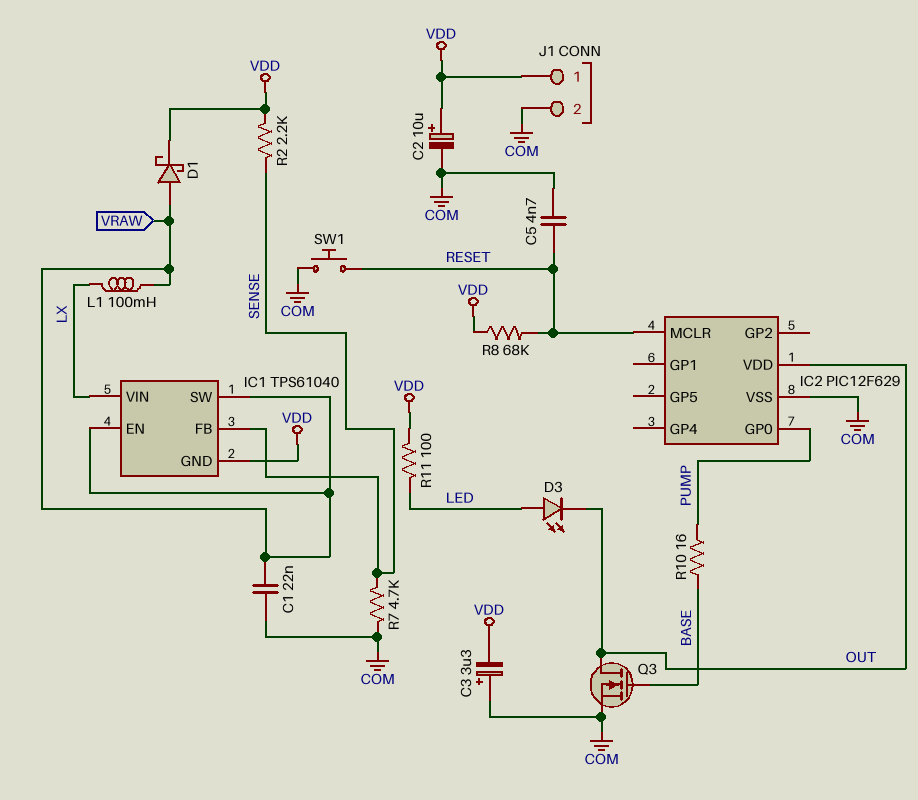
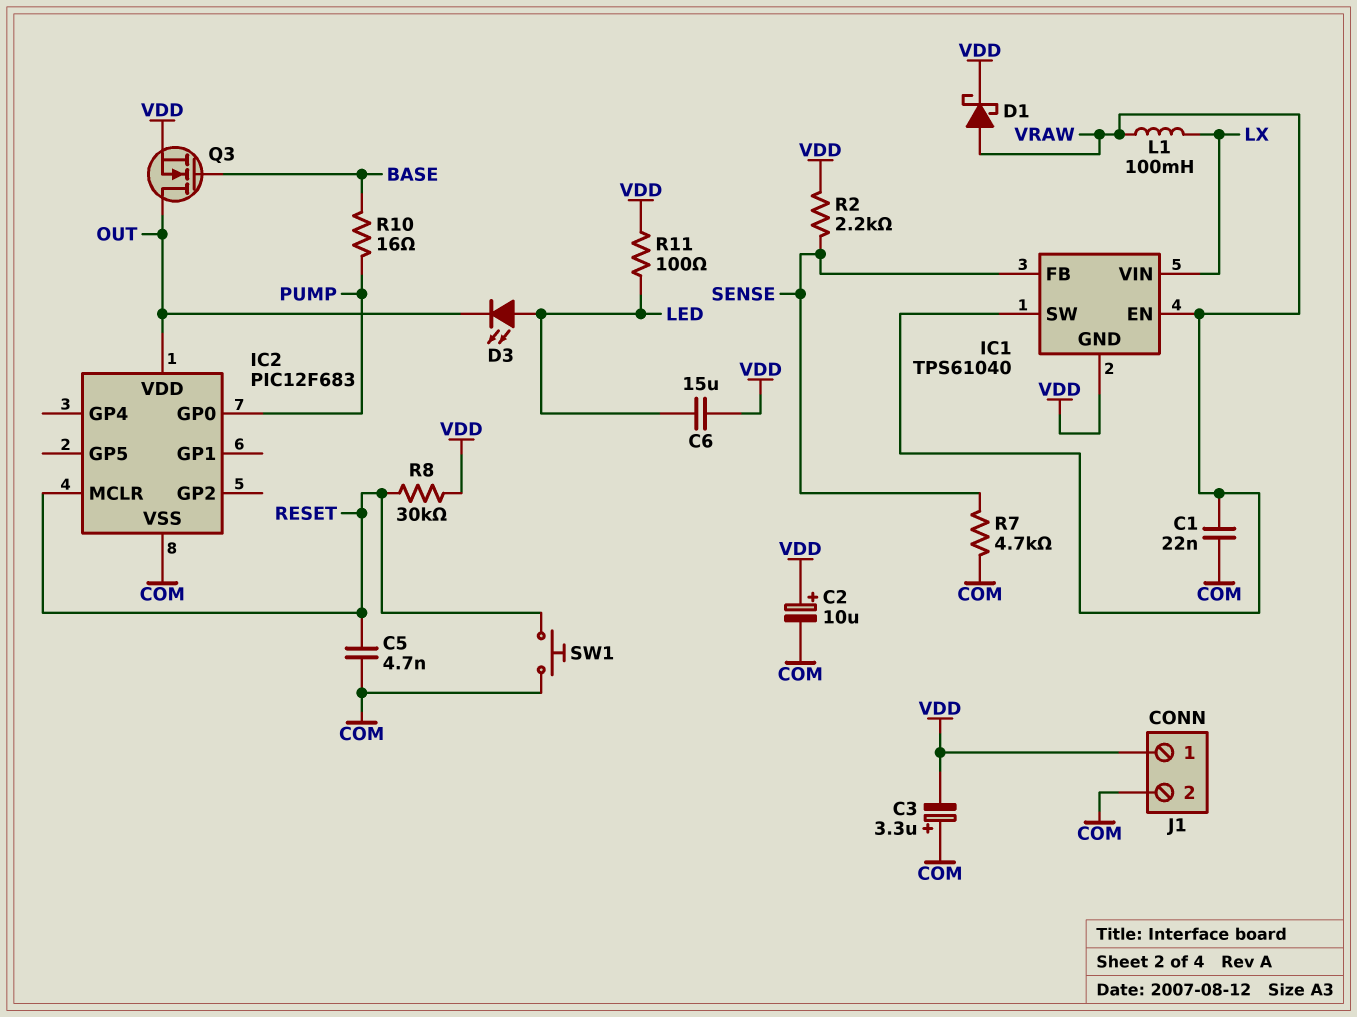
C6: none -> 15uF (LED, VDD)
IC2: PIC12F629 -> PIC12F683
Q3: NMOS (G BASE, D OUT, S COM) -> NMOS (G BASE, D OUT, S VDD)
R8: 68k (RESET, VDD) -> 30k (RESET, VDD)

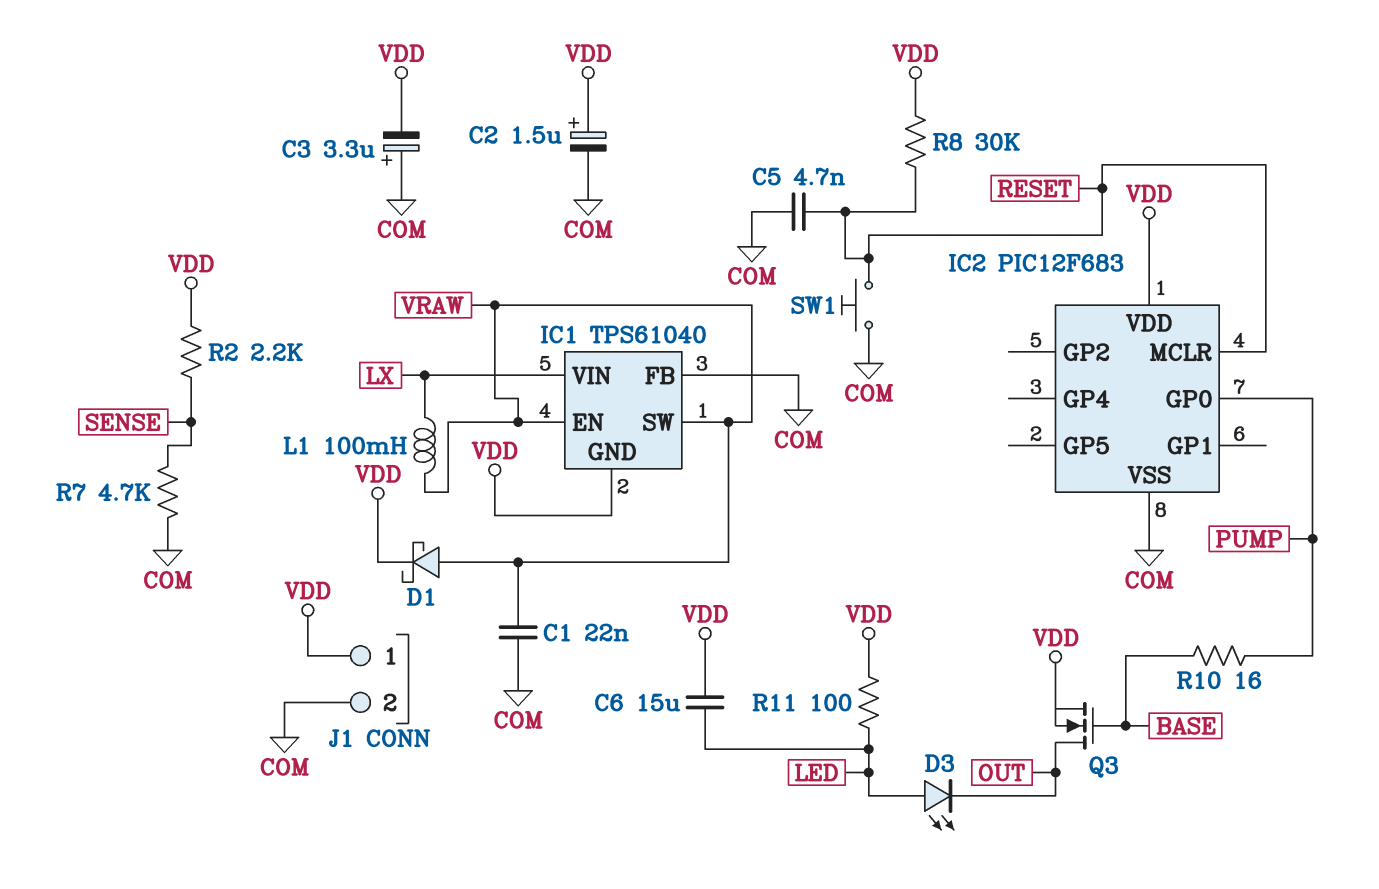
C2: 10uF (plus VDD, minus COM) -> 1.5uF (plus VDD, minus COM)
IC1 pin FB: SENSE -> COM
IC2 pin VDD: OUT -> VDD

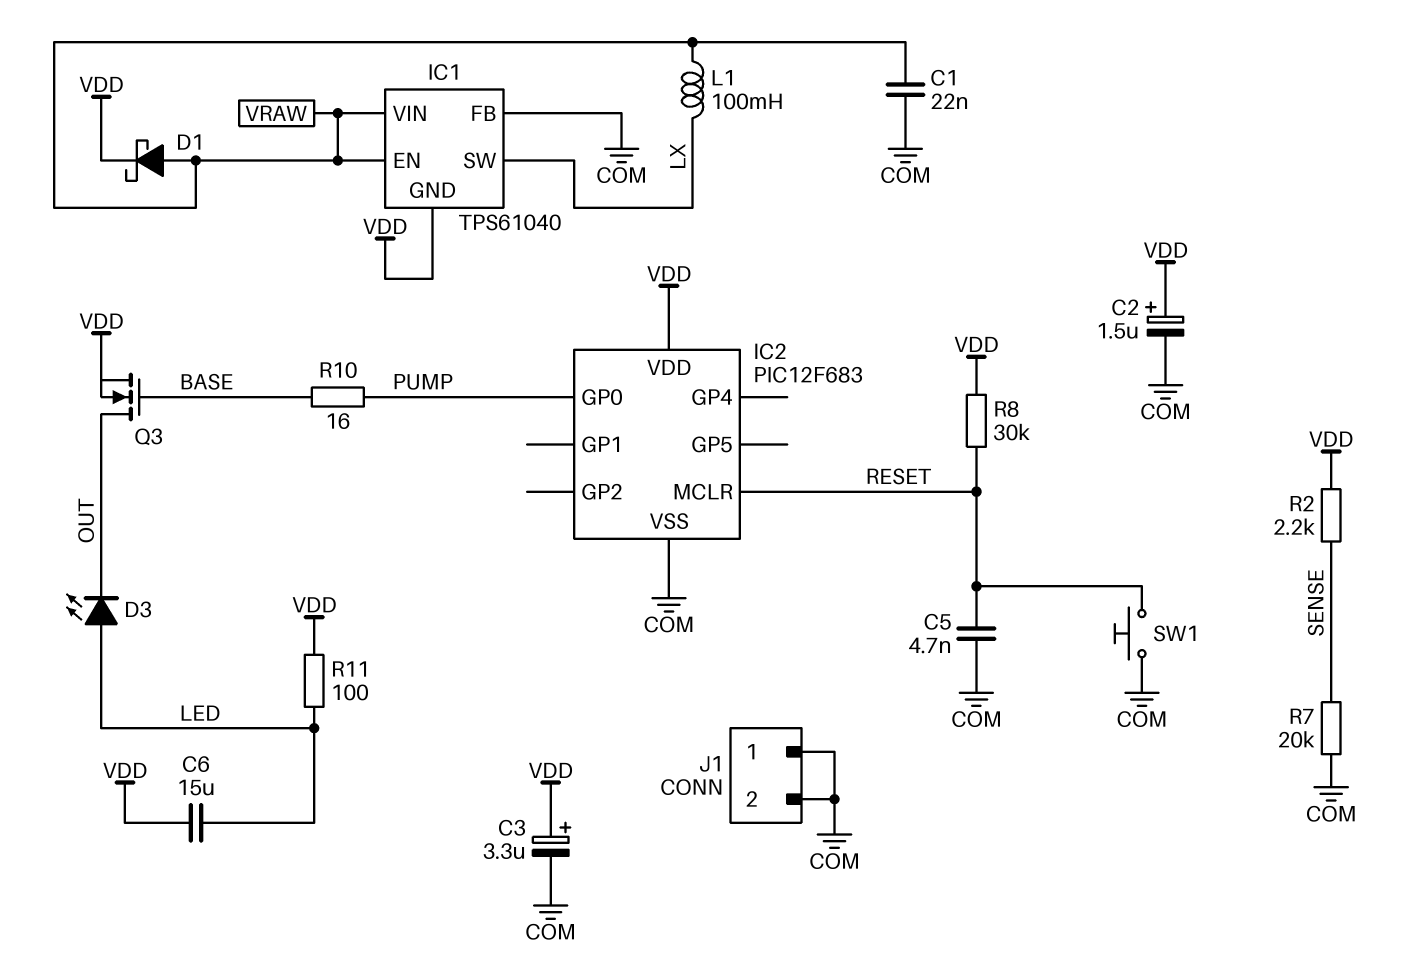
C3: 3.3uF (plus COM, minus VDD) -> 3.3uF (plus VDD, minus COM)
IC1 pin SW: VRAW -> LX
IC1 pin VIN: LX -> VRAW
J1 pin 1: VDD -> COM
R7: 4.7k (COM, SENSE) -> 20k (COM, SENSE)

